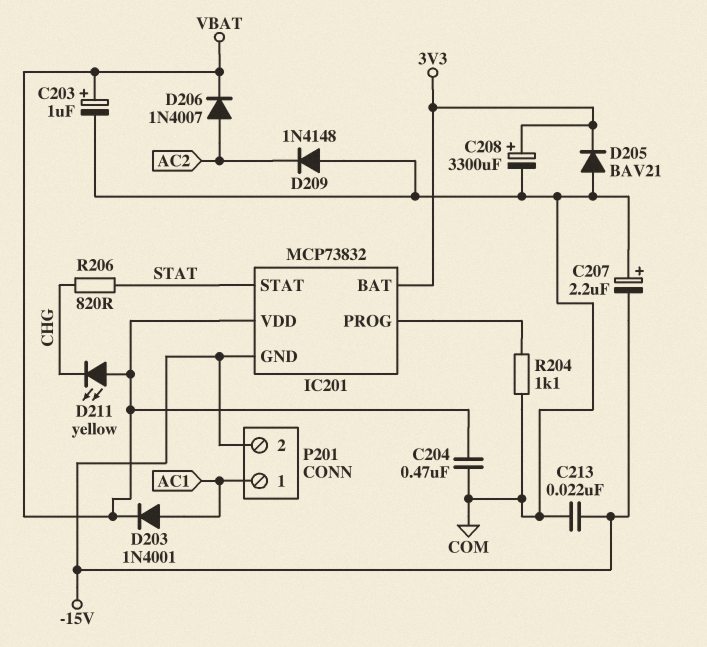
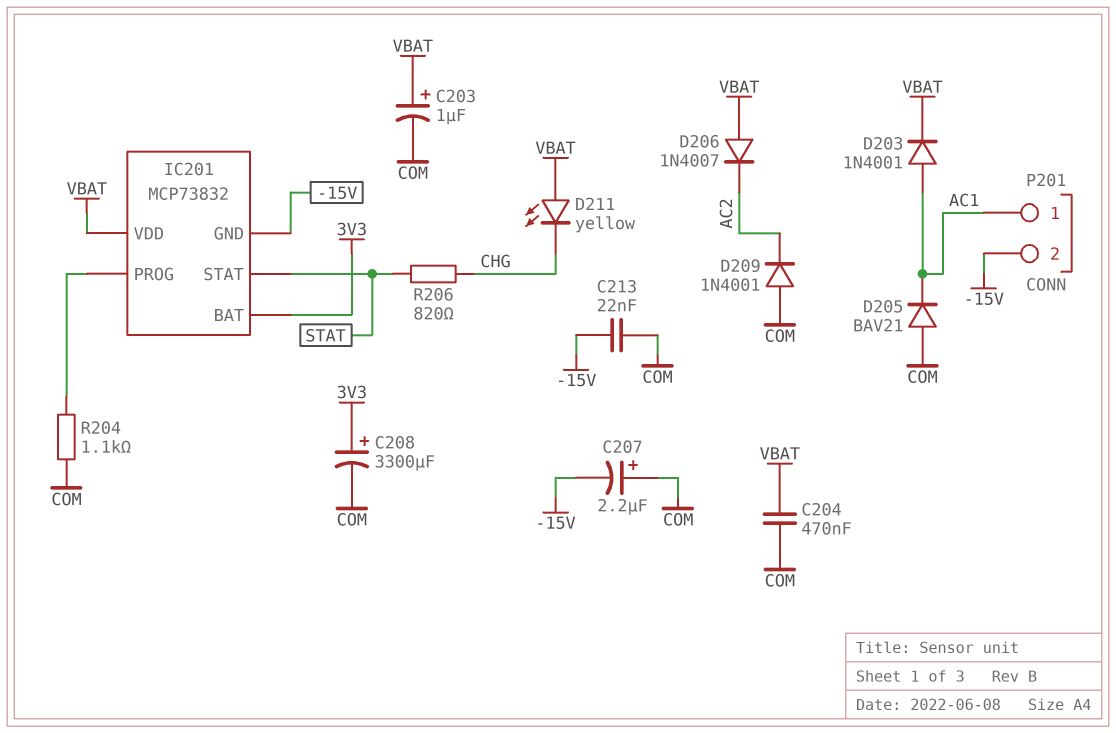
D205: diode BAV21 (A COM, K 3V3) -> diode BAV21 (A COM, K AC1)
D206: diode 1N4007 (A AC2, K VBAT) -> diode 1N4007 (A VBAT, K AC2)
D209: diode 1N4148 (A COM, K AC2) -> diode 1N4001 (A COM, K AC2)

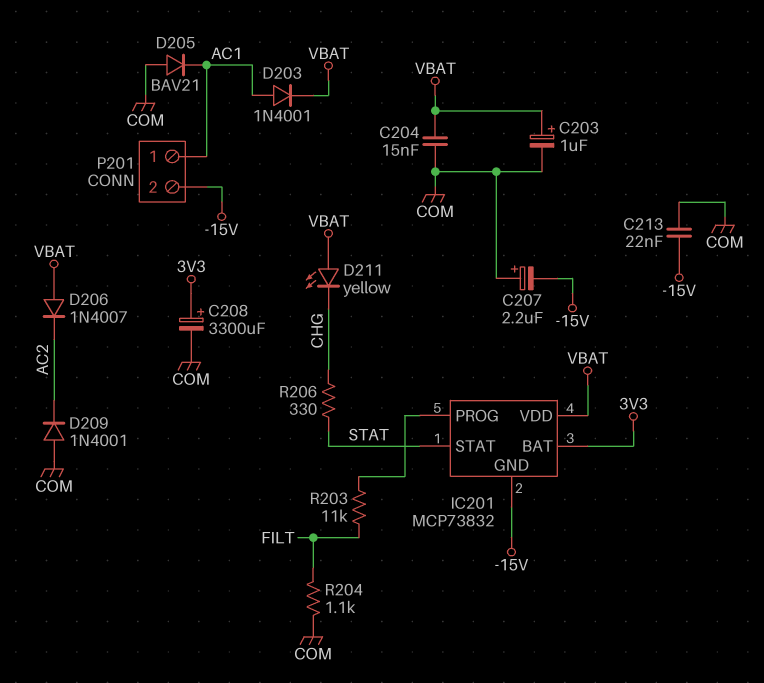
C204: 470nF (COM, VBAT) -> 15nF (COM, VBAT)
R203: none -> 11k (FILT, IC201/PROG)
R204: 1.1k (COM, IC201/PROG) -> 1.1k (COM, FILT)
R206: 820 (CHG, STAT) -> 330 (CHG, STAT)

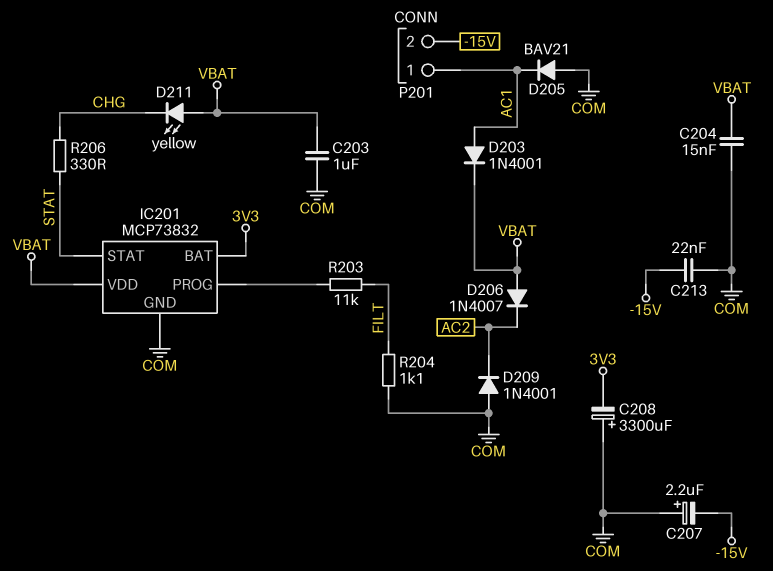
C203: 1uF (plus VBAT, minus COM) -> 1uF (COM, VBAT)
C208: 3300uF (plus 3V3, minus COM) -> 3300uF (plus COM, minus 3V3)
IC201 pin GND: -15V -> COM

